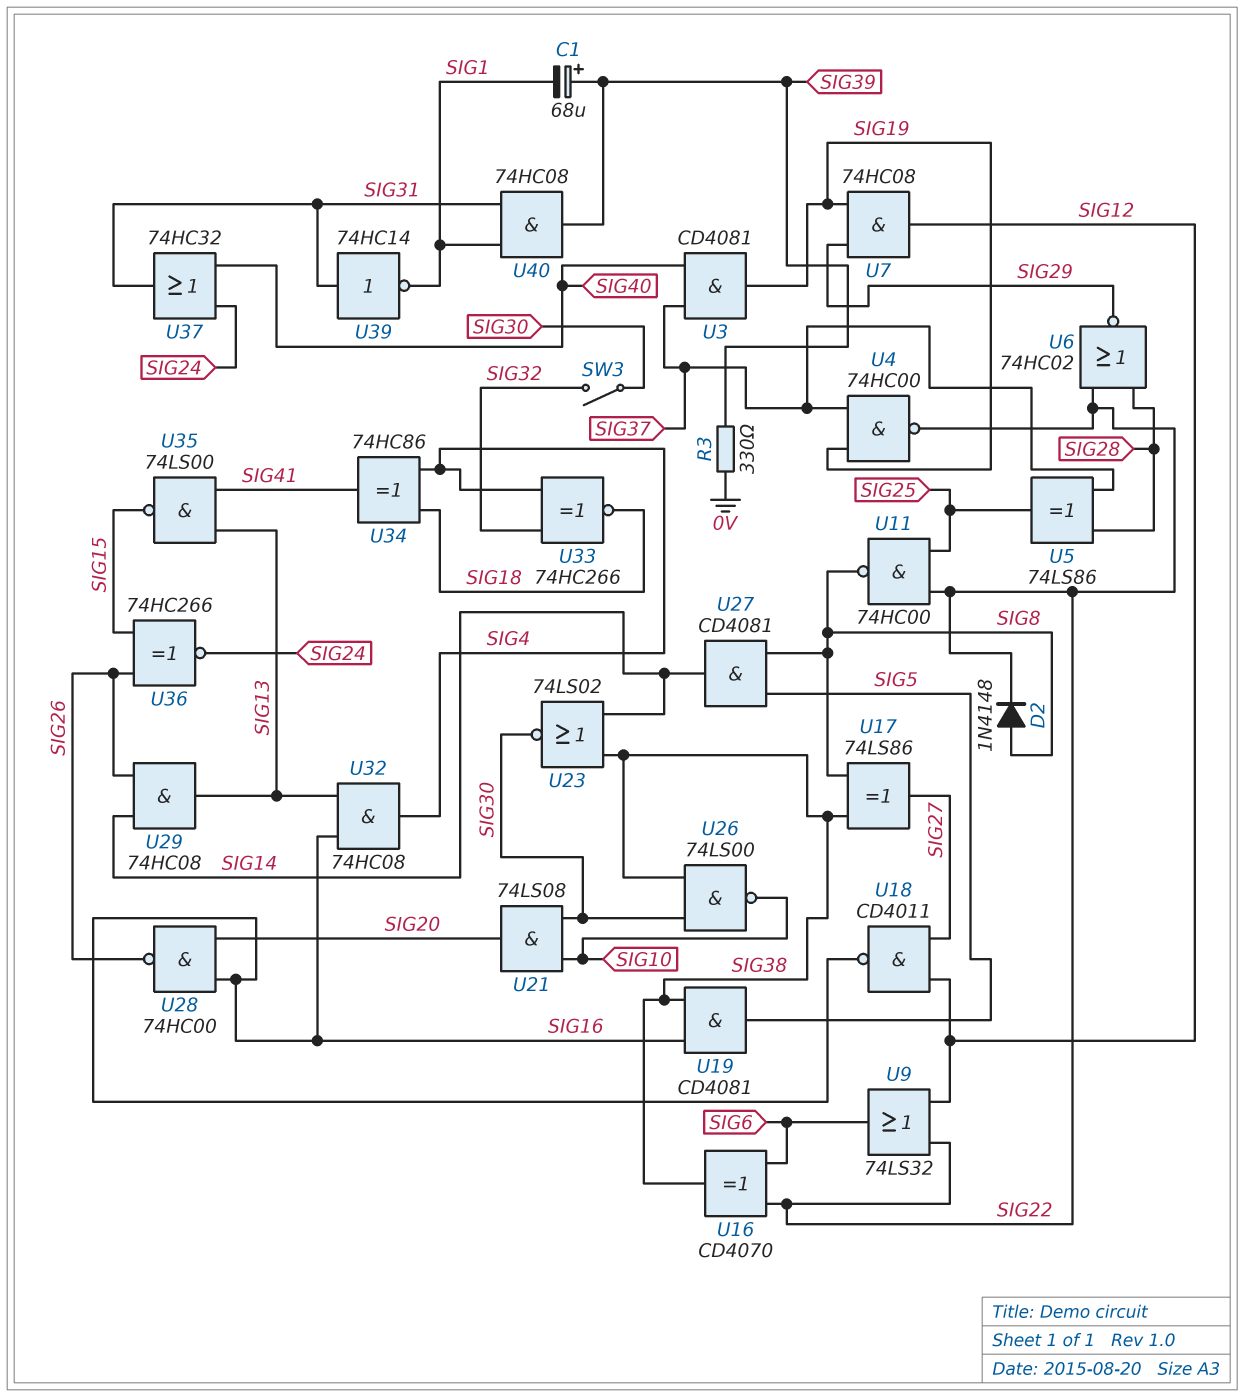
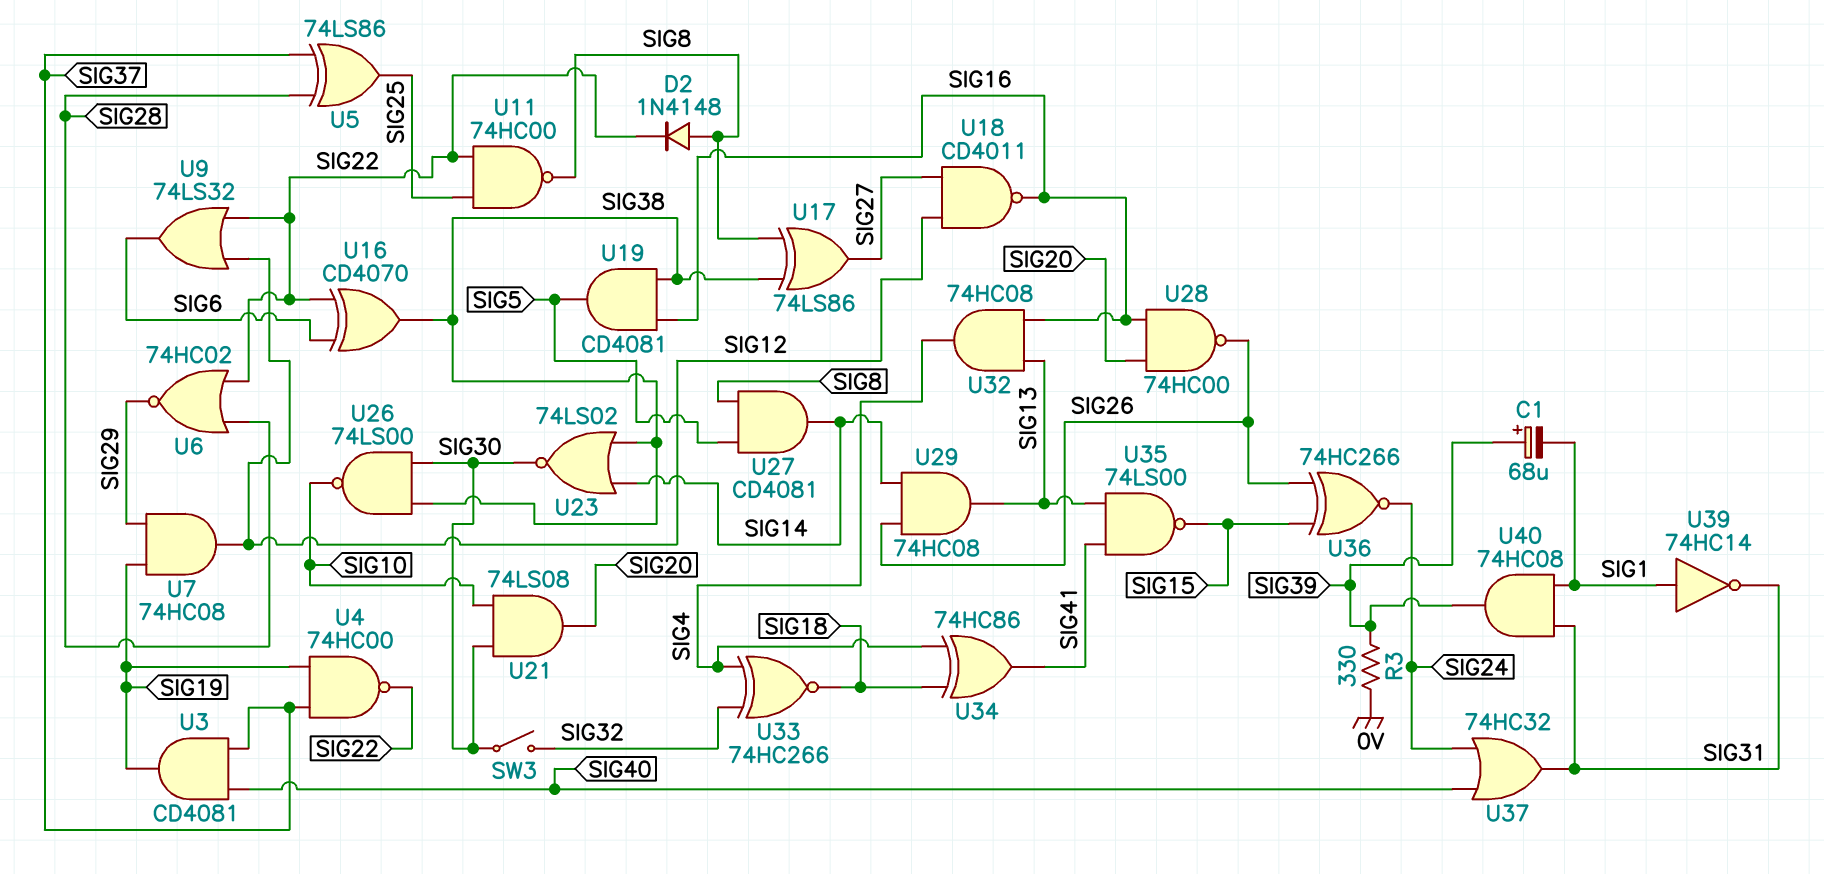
U39: NOT 74HC14 (in SIG31, out SIG1) -> NOT 74HC14 (in SIG1, out SIG31)

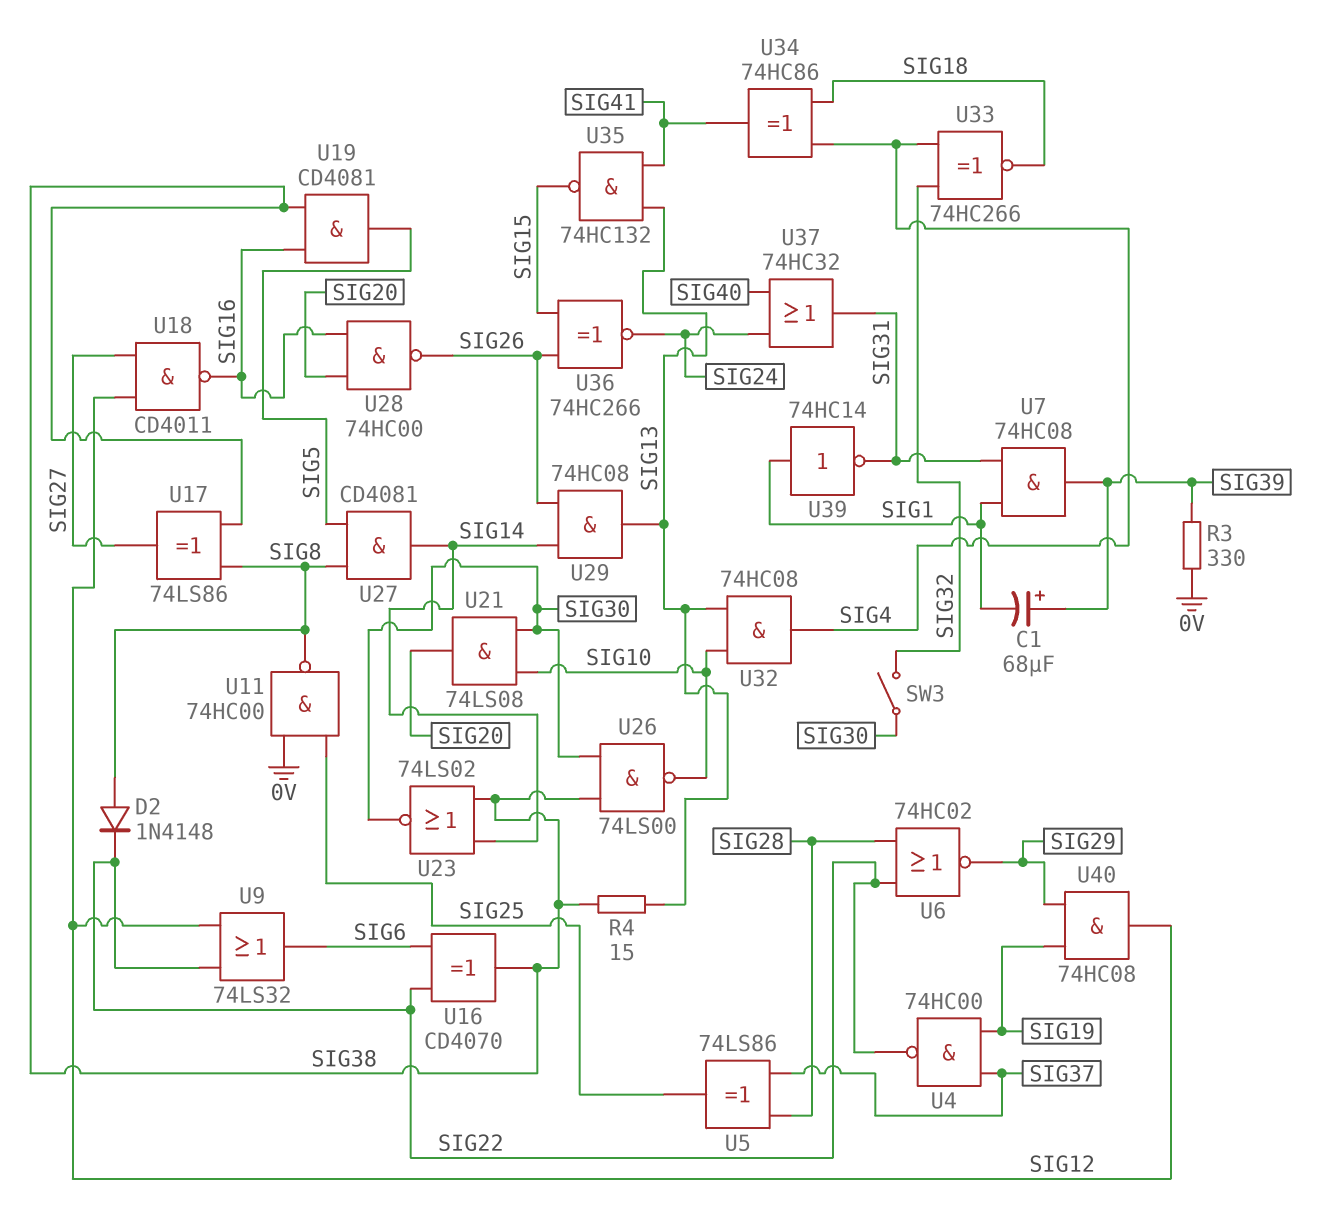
R4: none -> 15 (SIG13, SIG38)
U3: AND CD4081 (in SIG37, in SIG40, out SIG19) -> none
U7: AND 74HC08 (in SIG19, in SIG29, out SIG12) -> AND 74HC08 (in SIG1, in SIG31, out SIG39)
U11: NAND 74HC00 (in SIG22, in SIG25, out SIG8) -> NAND 74HC00 (in 0V, in SIG25, out SIG8)
U32: AND 74HC08 (in SIG13, in SIG16, out SIG4) -> AND 74HC08 (in SIG10, in SIG13, out SIG4)
U35: NAND 74LS00 (in SIG13, in SIG41, out SIG15) -> NAND 74HC132 (in SIG13, in SIG41, out SIG15)
U40: AND 74HC08 (in SIG1, in SIG31, out SIG39) -> AND 74HC08 (in SIG19, in SIG29, out SIG12)

